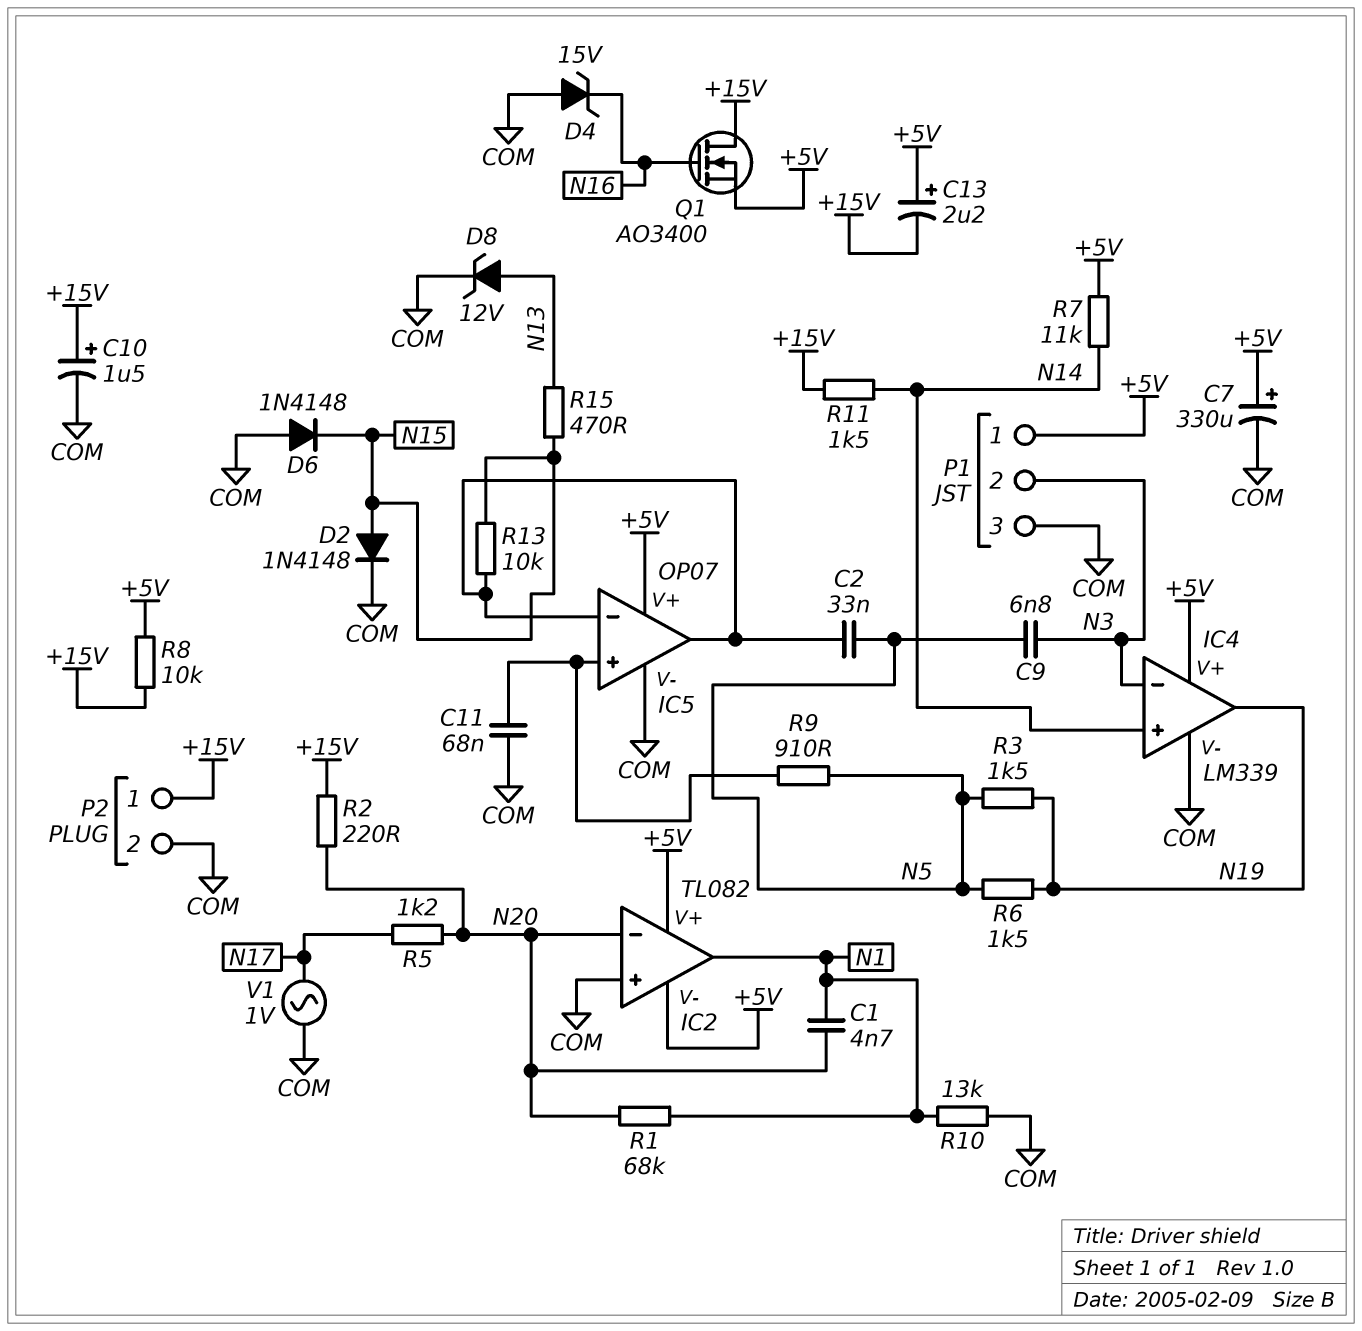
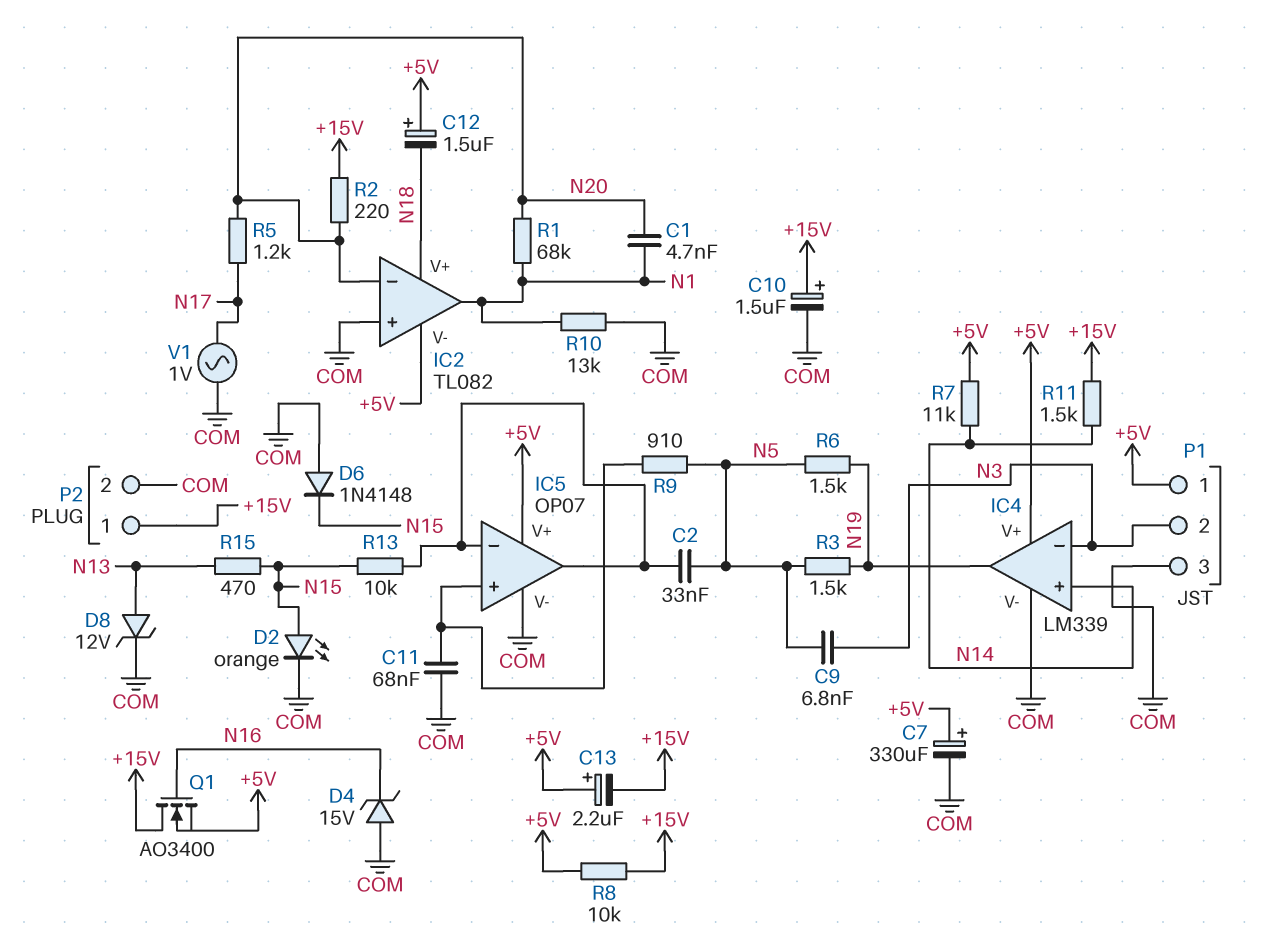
C12: none -> 1.5uF (plus +5V, minus N18)
D2: diode 1N4148 (A N15, K COM) -> LED orange (A N15, K COM)
IC2 pin V+: +5V -> N18

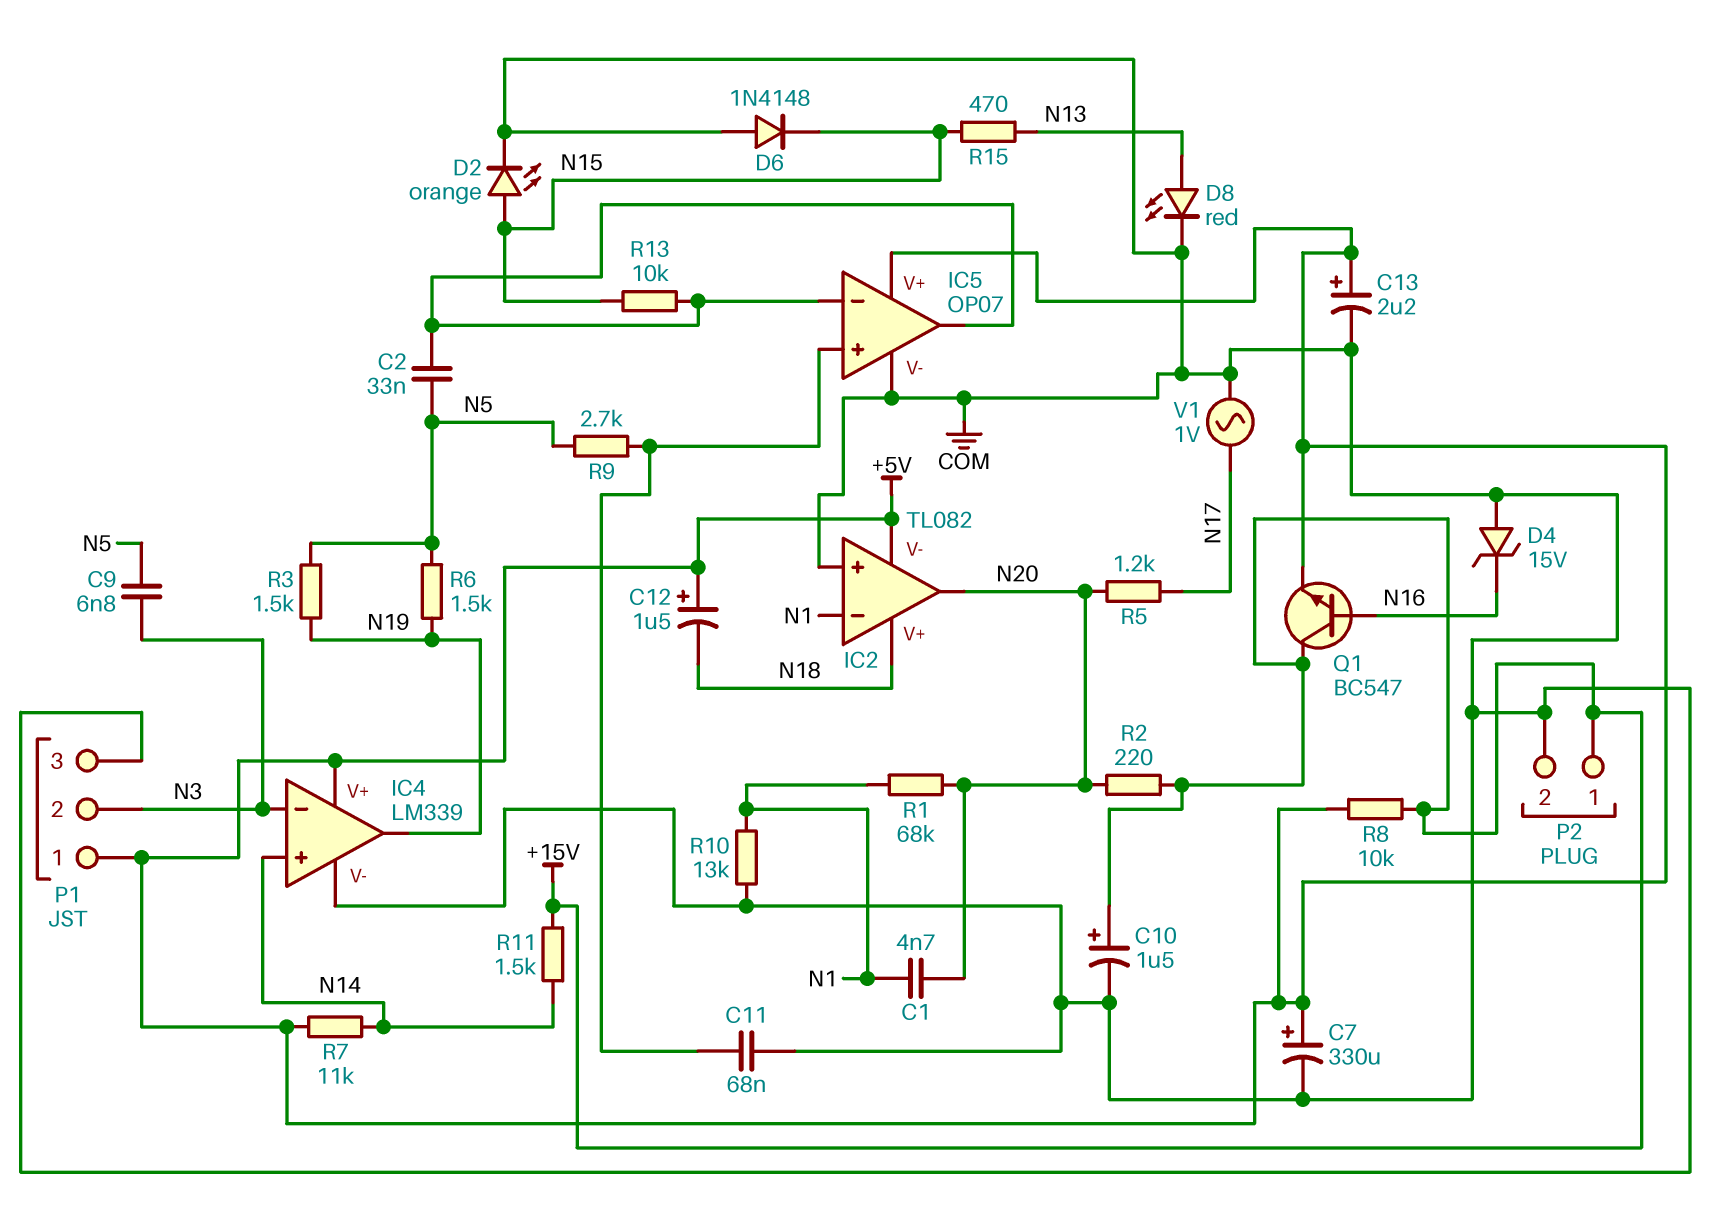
C13: 2.2uF (plus +5V, minus +15V) -> 2.2uF (plus +5V, minus COM)
D8: zener 12V (A N13, K COM) -> LED red (A N13, K COM)
IC2 pin in-: N20 -> N1
IC2 pin out: N1 -> N20
Q1: NMOS AO3400 (G N16, D +15V, S +5V) -> NPN BC547 (B N16, C +15V, E +5V)
R9: 910 (IC5/in+, N5) -> 2.7k (IC5/in+, N5)

